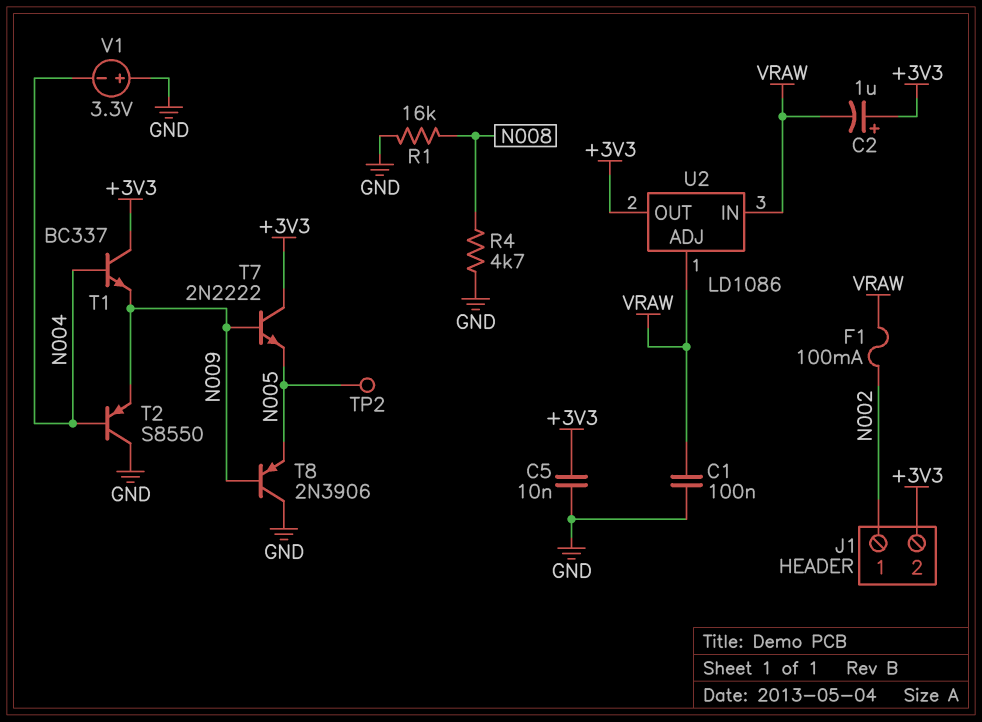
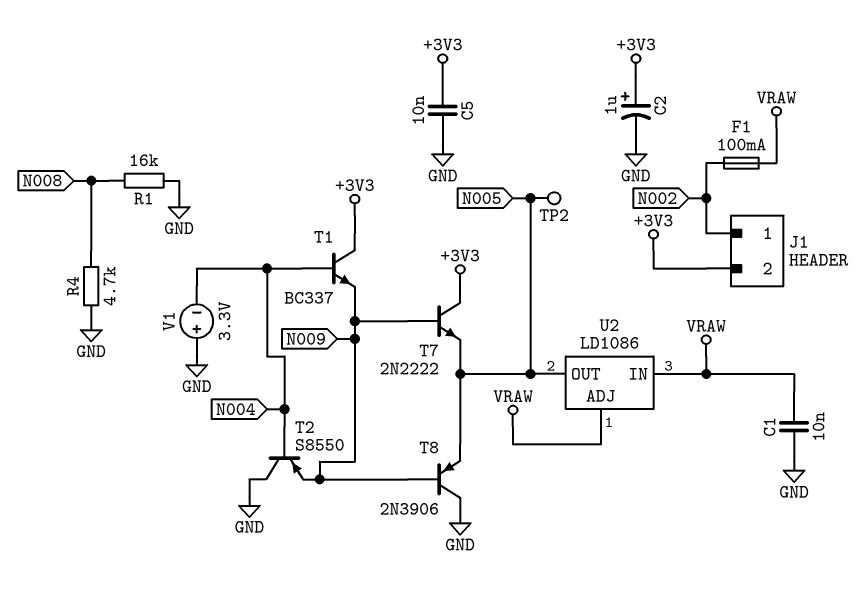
C1: 100nF (GND, VRAW) -> 10nF (GND, VRAW)
C2: 1uF (plus +3V3, minus VRAW) -> 1uF (plus +3V3, minus GND)
U2 pin OUT: +3V3 -> N005

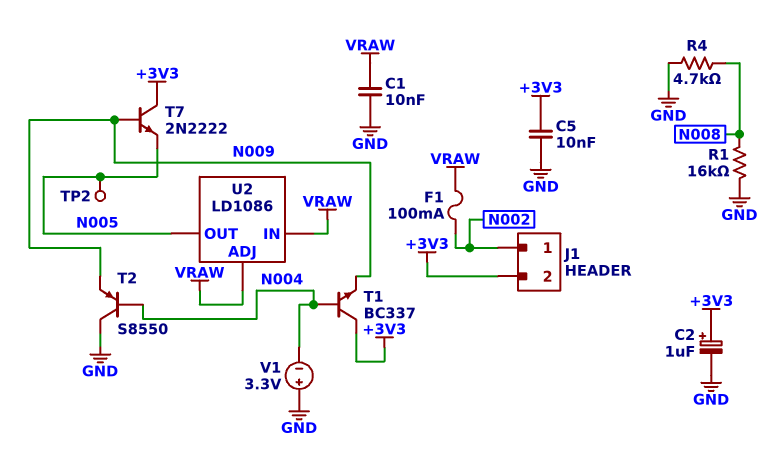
T8: PNP 2N3906 (B N009, C GND, E N005) -> none

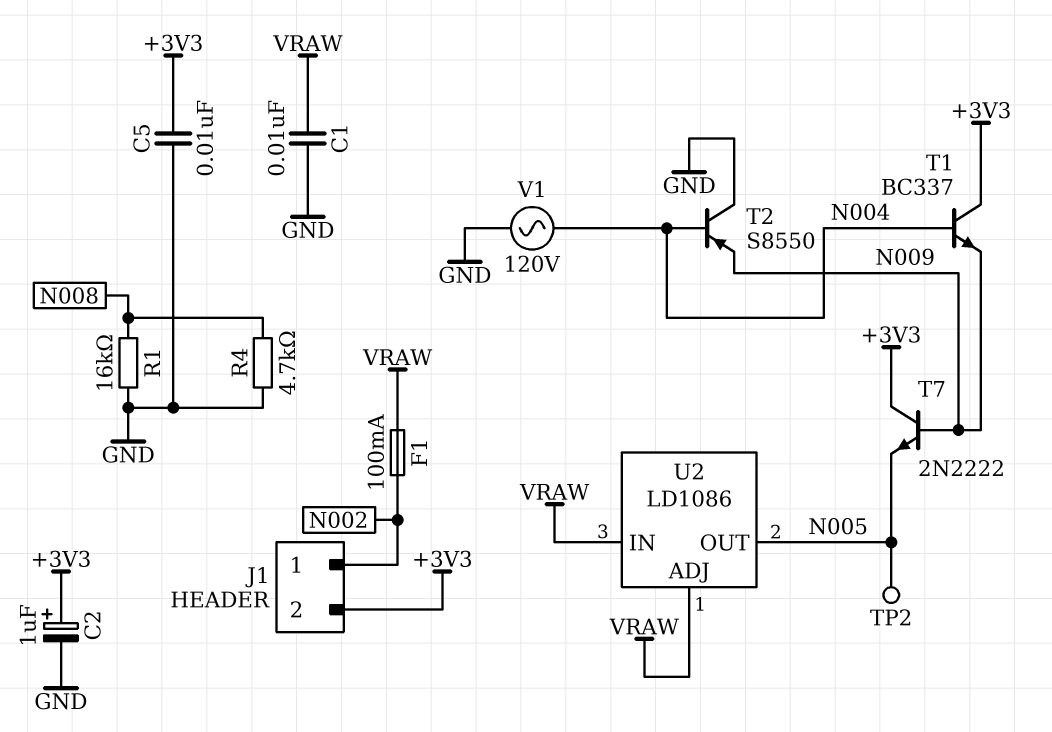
V1: 3.3V (plus GND, minus N004) -> AC 120V (GND, N004)

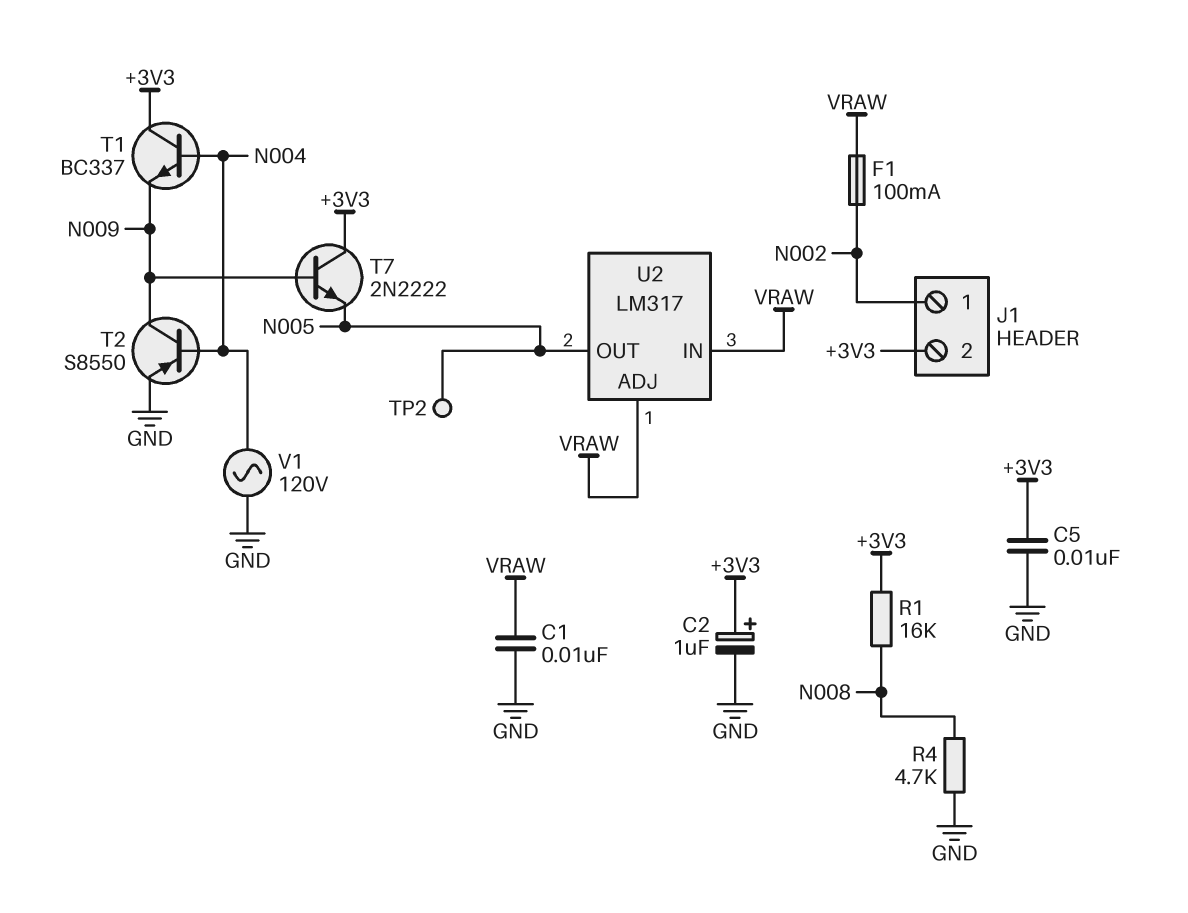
R1: 16k (GND, N008) -> 16k (+3V3, N008)
T2: PNP S8550 (B N004, C GND, E N009) -> PNP S8550 (B N004, C N009, E GND)
U2: LD1086 -> LM317

